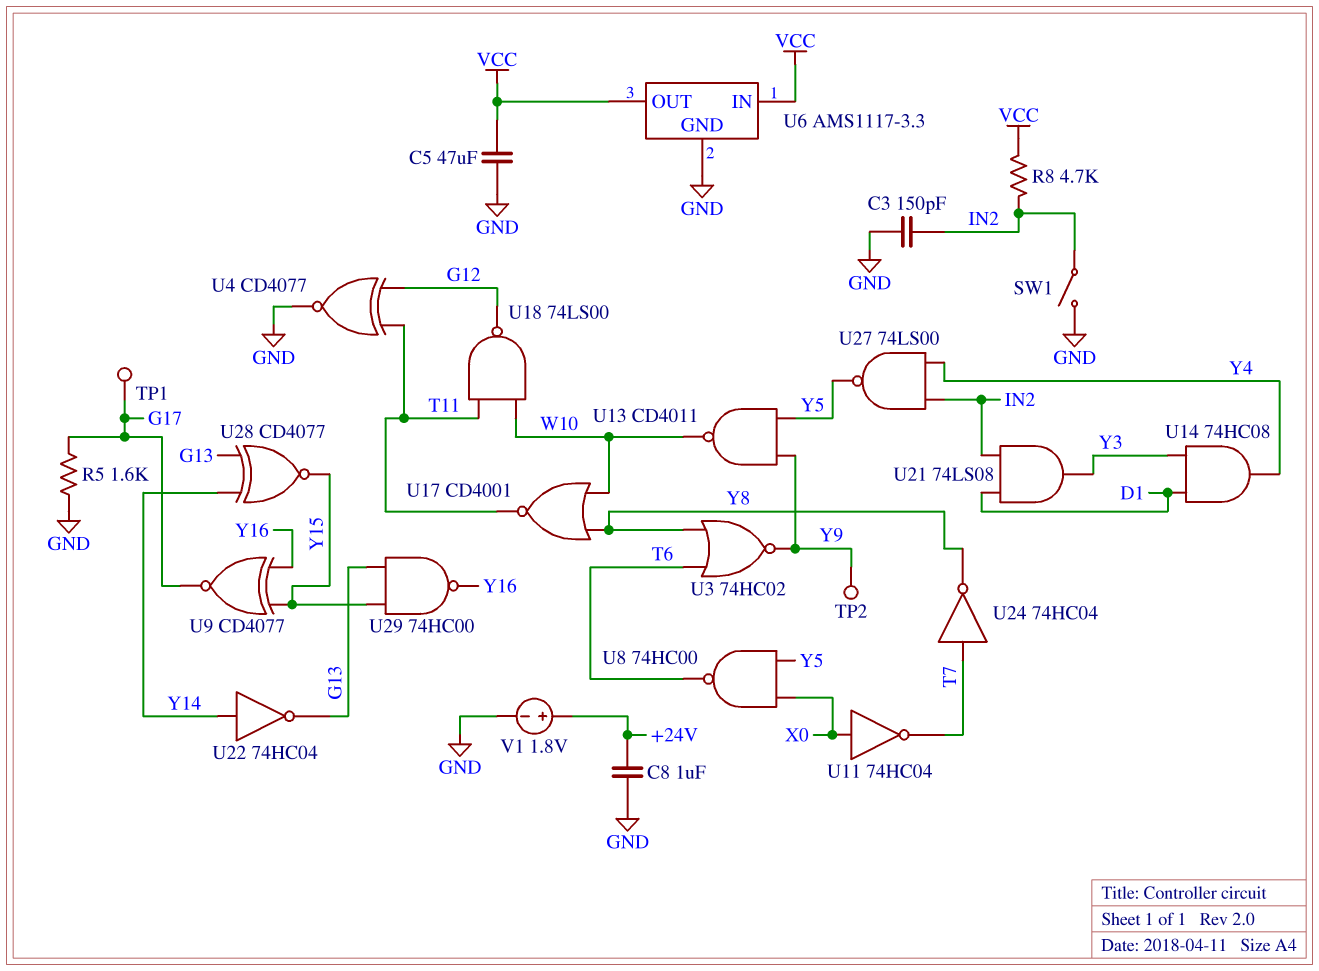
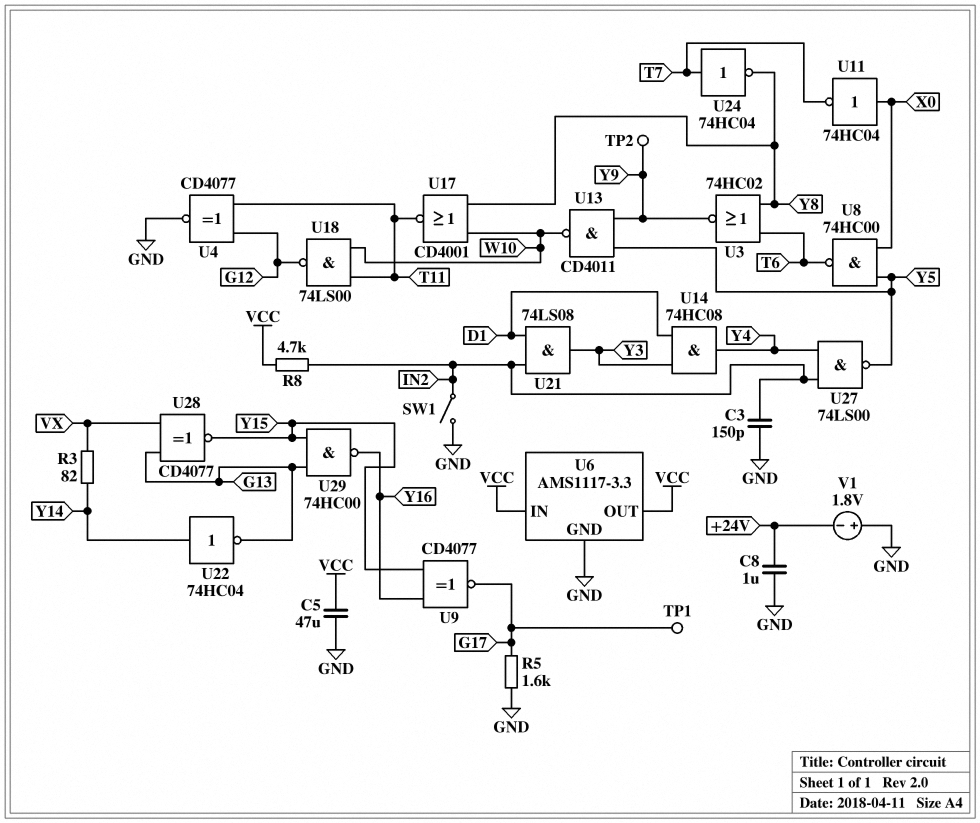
R3: none -> 82 (VX, Y14)
U28: XNOR CD4077 (in G13, in Y14, out Y15) -> XNOR CD4077 (in G13, in VX, out Y15)
V1: 1.8V (plus +24V, minus GND) -> 1.8V (plus GND, minus +24V)

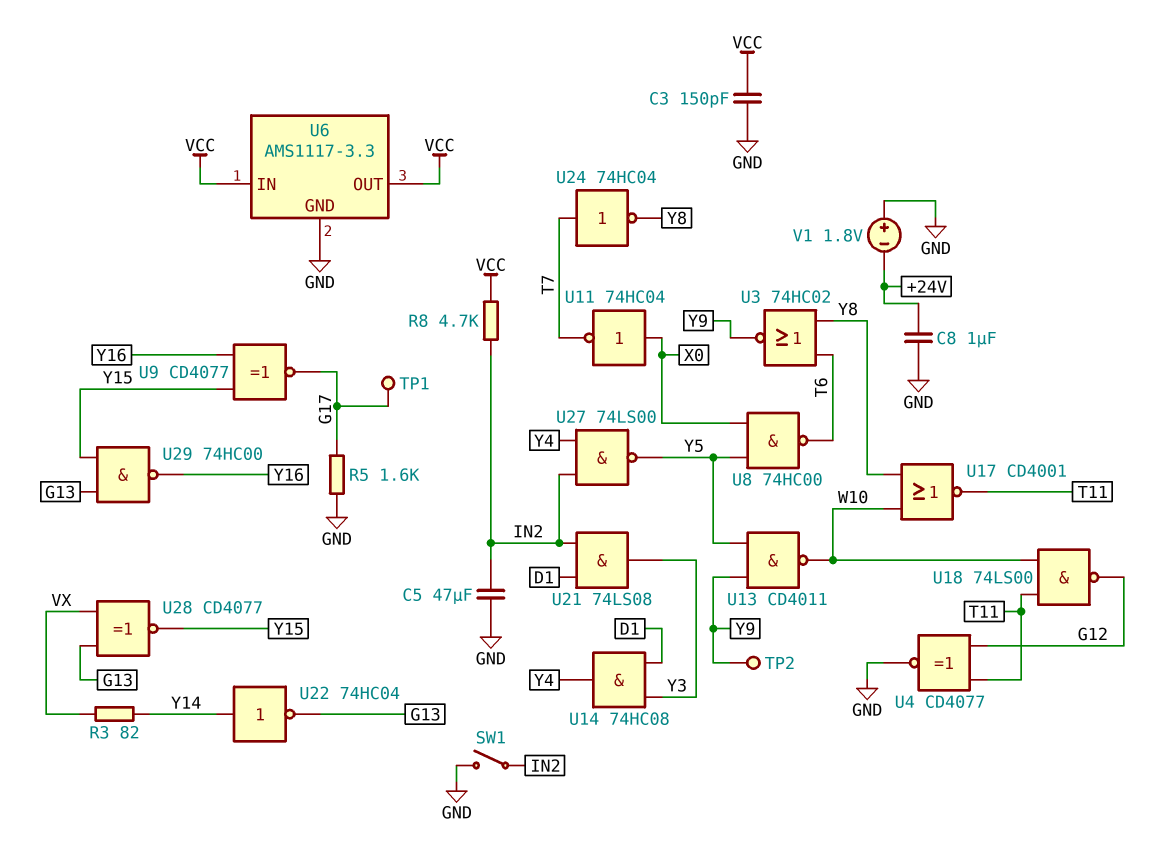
C3: 150pF (GND, IN2) -> 150pF (GND, VCC)
C5: 47uF (GND, VCC) -> 47uF (GND, IN2)

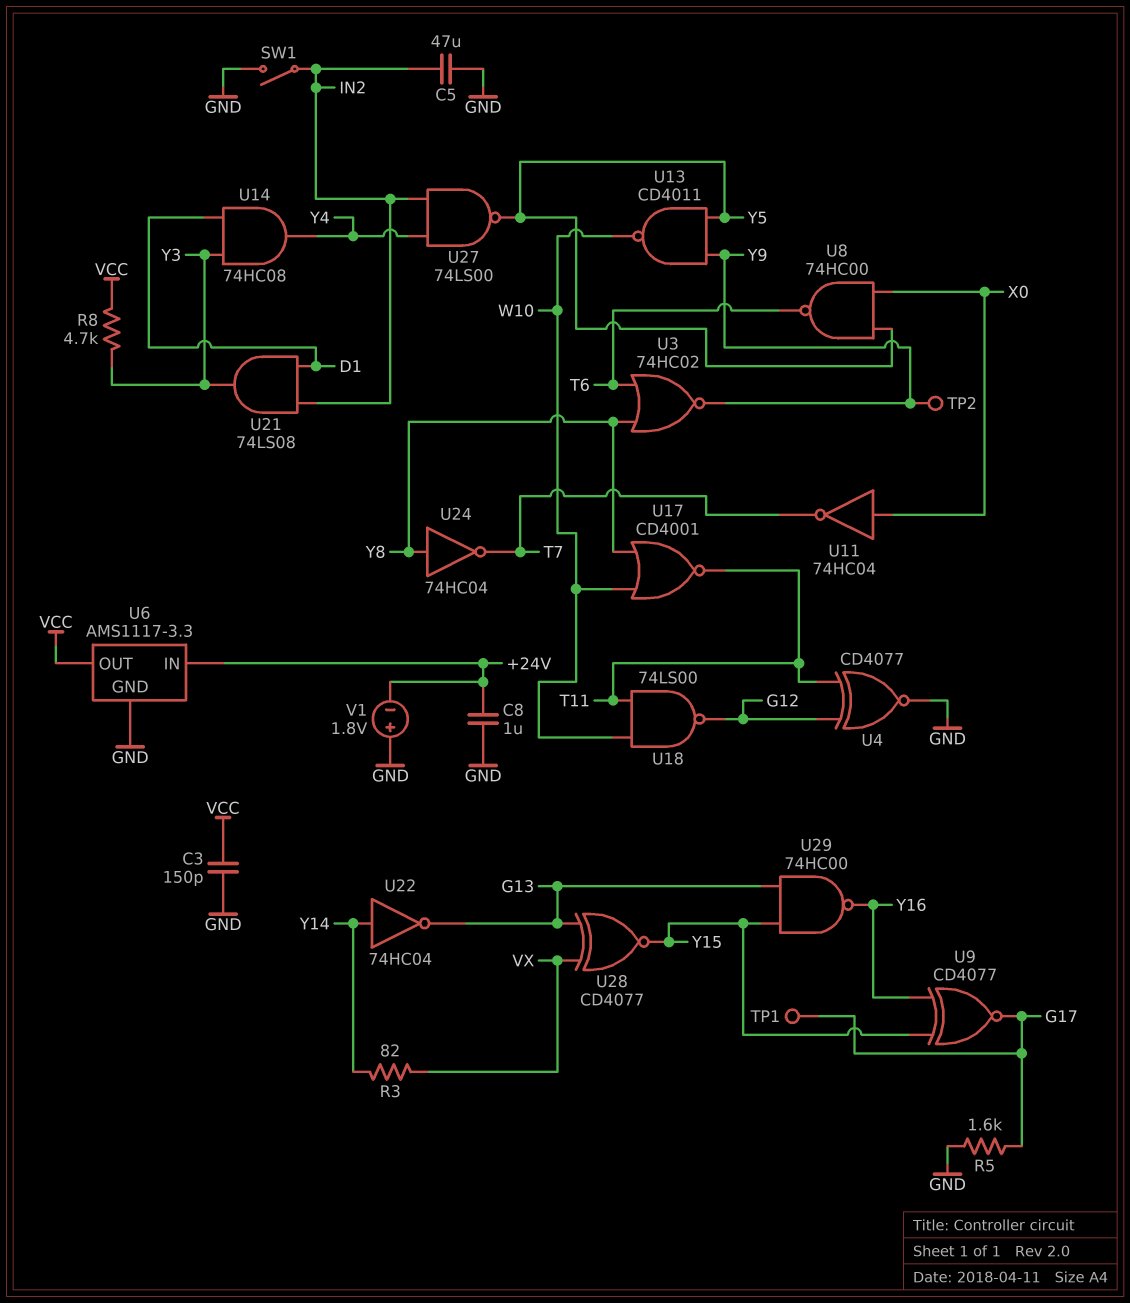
R8: 4.7k (IN2, VCC) -> 4.7k (VCC, Y3)
U6 pin IN: VCC -> +24V
U24: NOT 74HC04 (in T7, out Y8) -> NOT 74HC04 (in Y8, out T7)

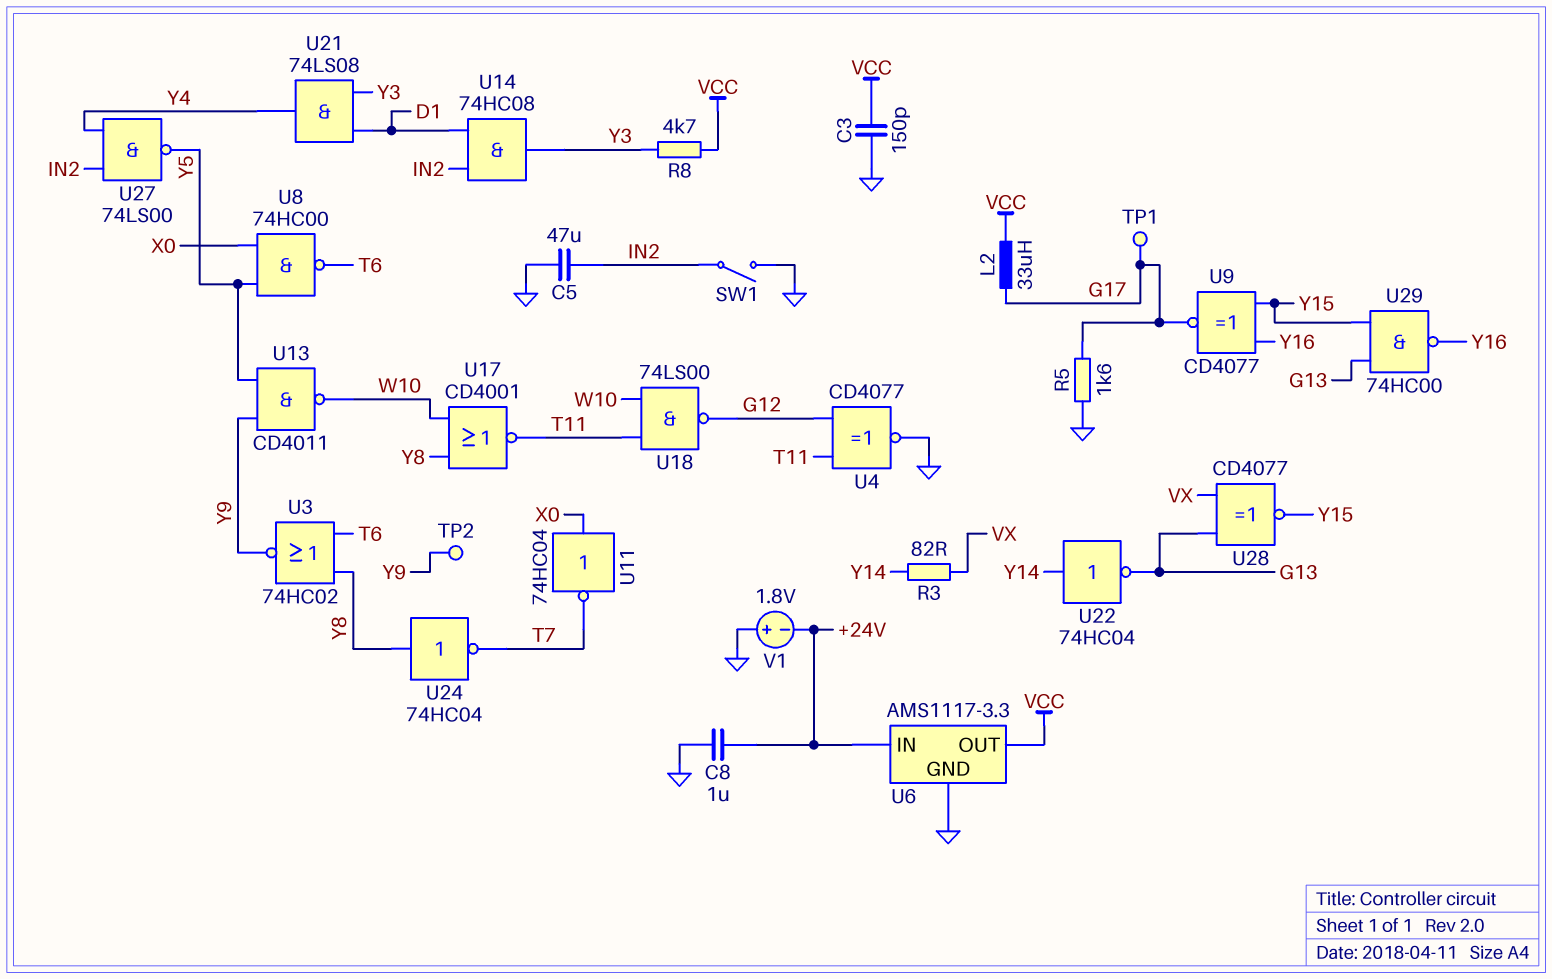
L2: none -> 33uH (G17, VCC)
U14: AND 74HC08 (in D1, in Y3, out Y4) -> AND 74HC08 (in D1, in IN2, out Y3)
U21: AND 74LS08 (in D1, in IN2, out Y3) -> AND 74LS08 (in D1, in Y3, out Y4)

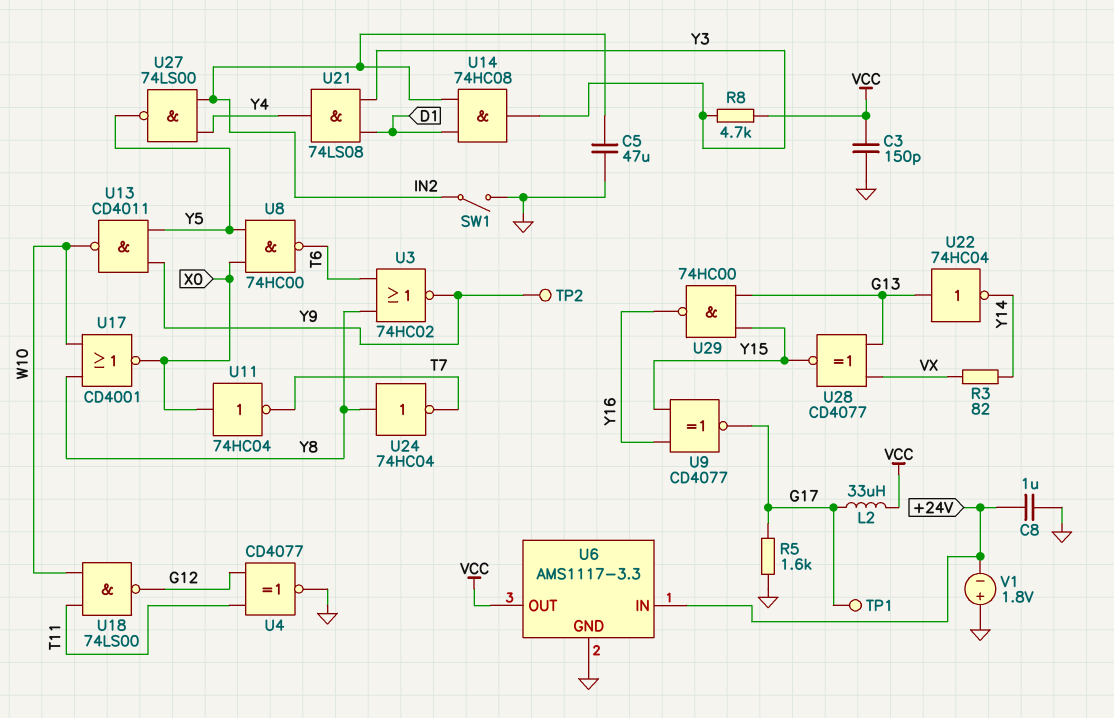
U17: NOR CD4001 (in W10, in Y8, out T11) -> NOR CD4001 (in W10, in Y8, out X0)
U22: NOT 74HC04 (in Y14, out G13) -> NOT 74HC04 (in G13, out Y14)

